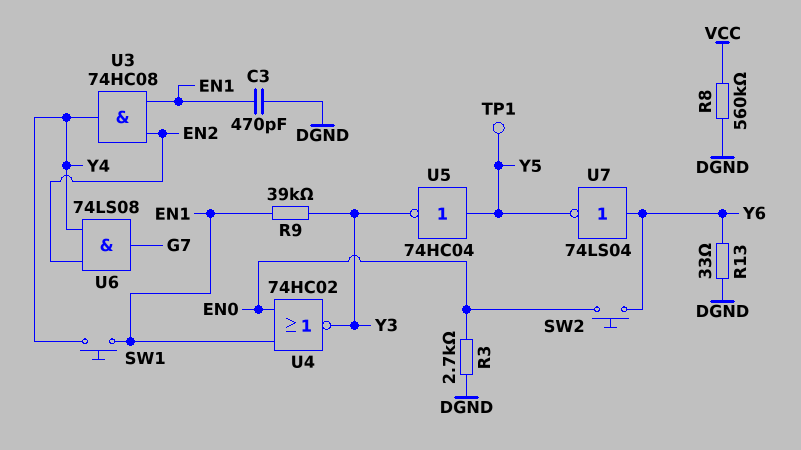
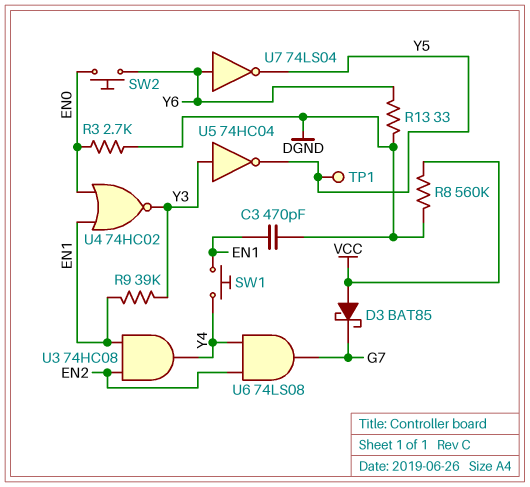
D3: none -> schottky BAT85 (A VCC, K G7)
U5: NOT 74HC04 (in Y5, out Y3) -> NOT 74HC04 (in Y3, out Y5)

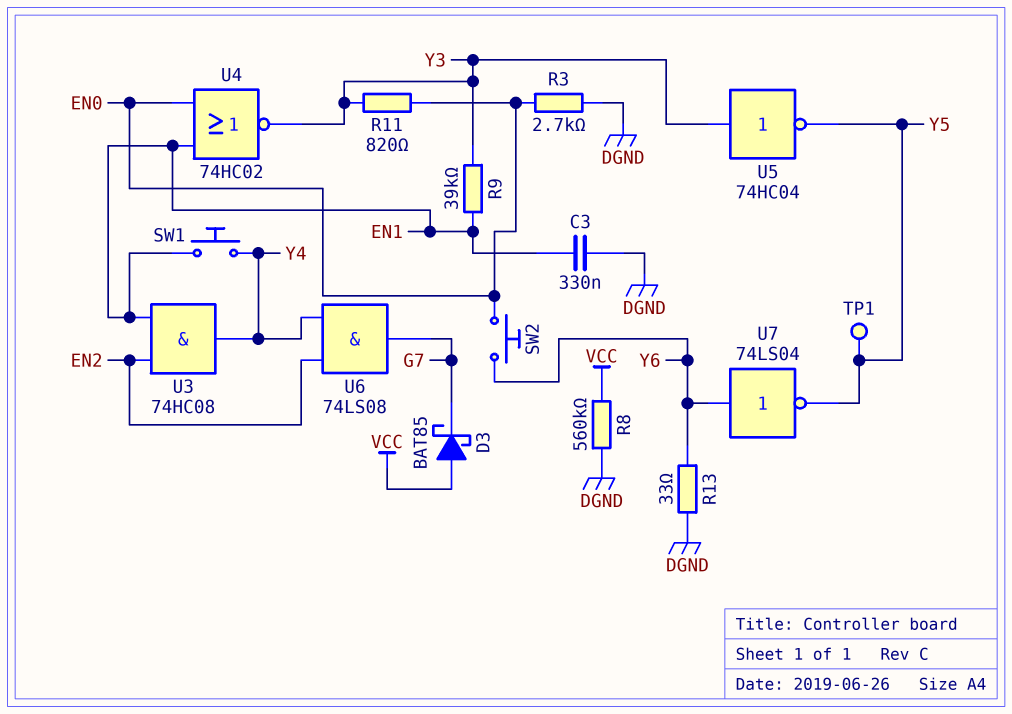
C3: 470pF (DGND, EN1) -> 330nF (DGND, EN1)
R11: none -> 820 (EN0, Y3)

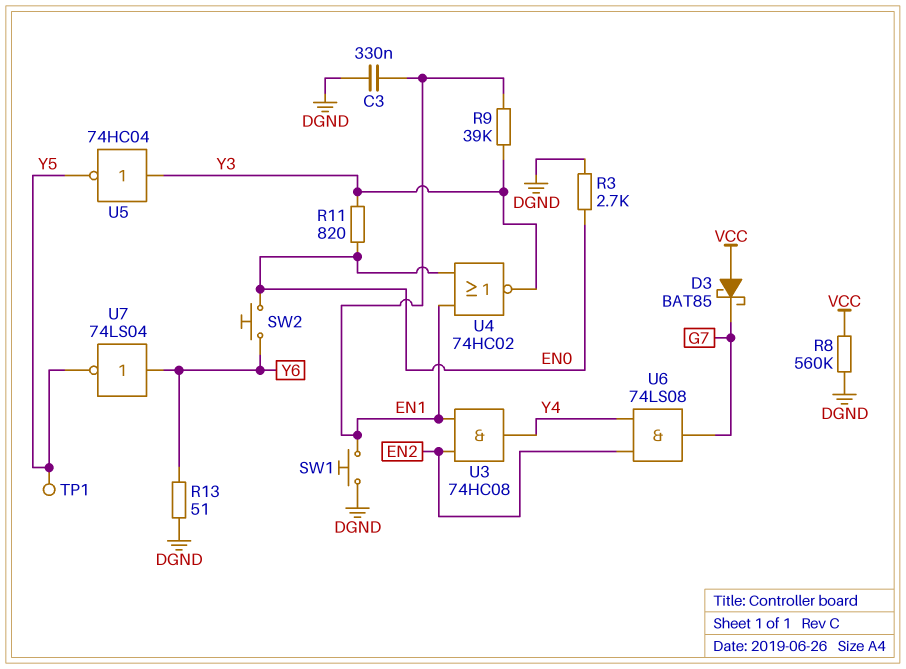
R13: 33 (DGND, Y6) -> 51 (DGND, Y6)
SW1: button (EN1, Y4) -> button (DGND, EN1)

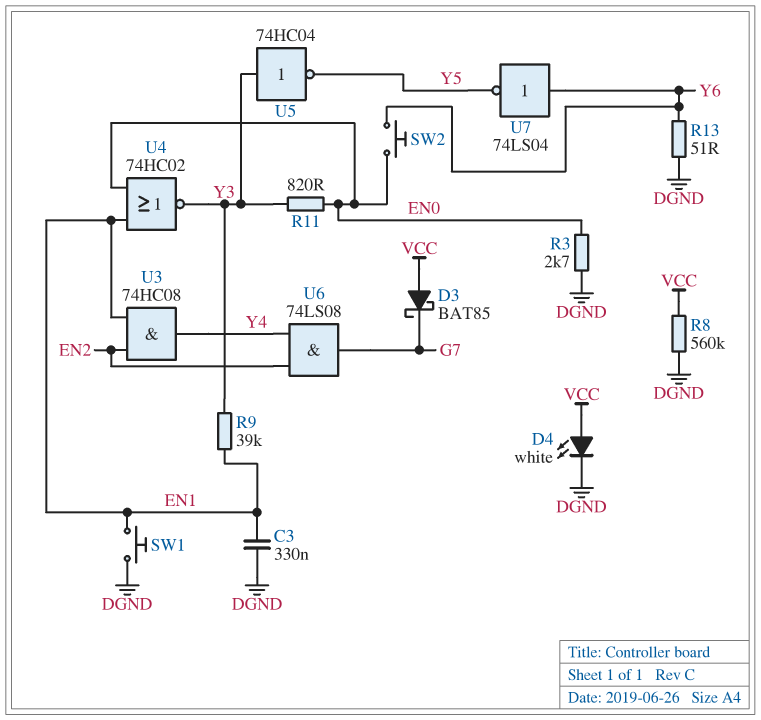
D4: none -> LED white (A VCC, K DGND)
TP1: test point (Y5) -> none

